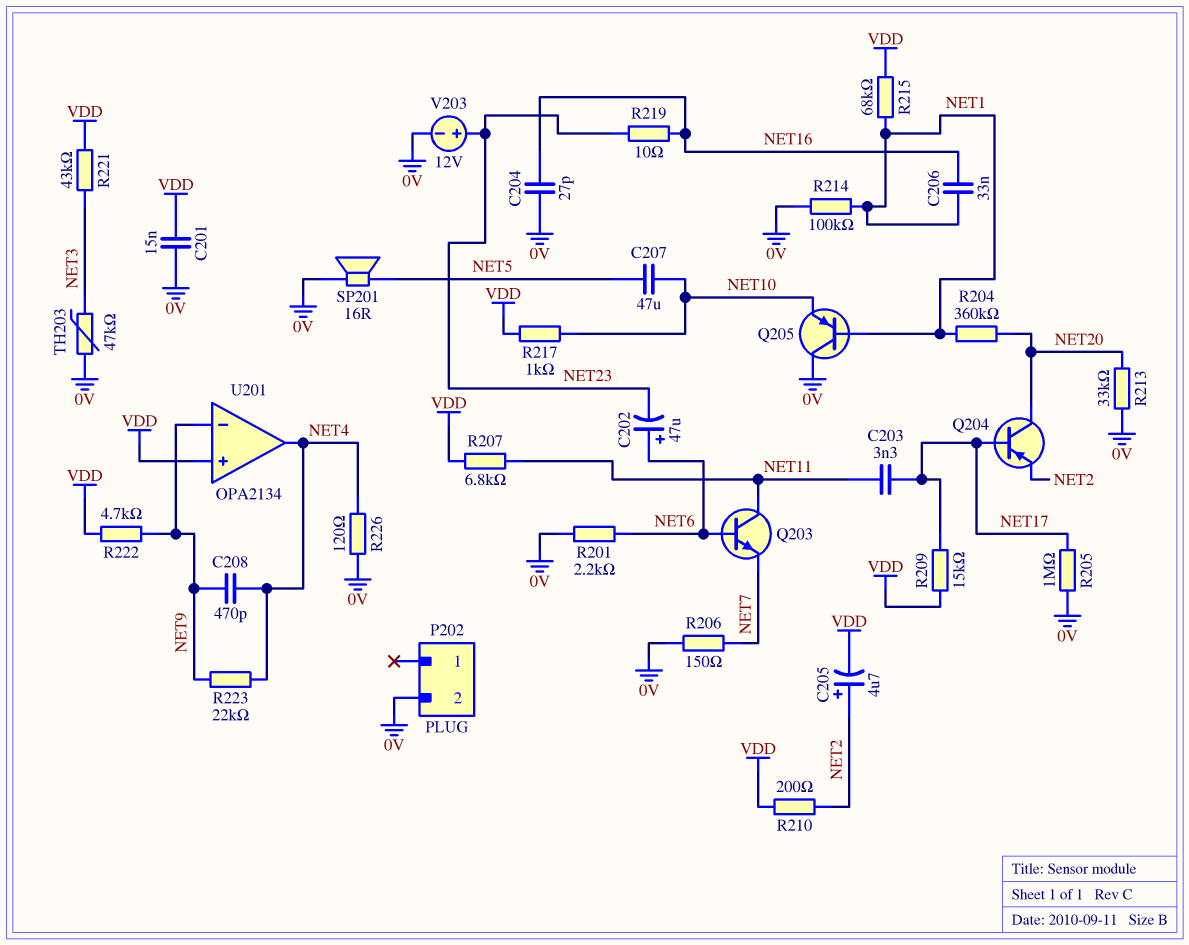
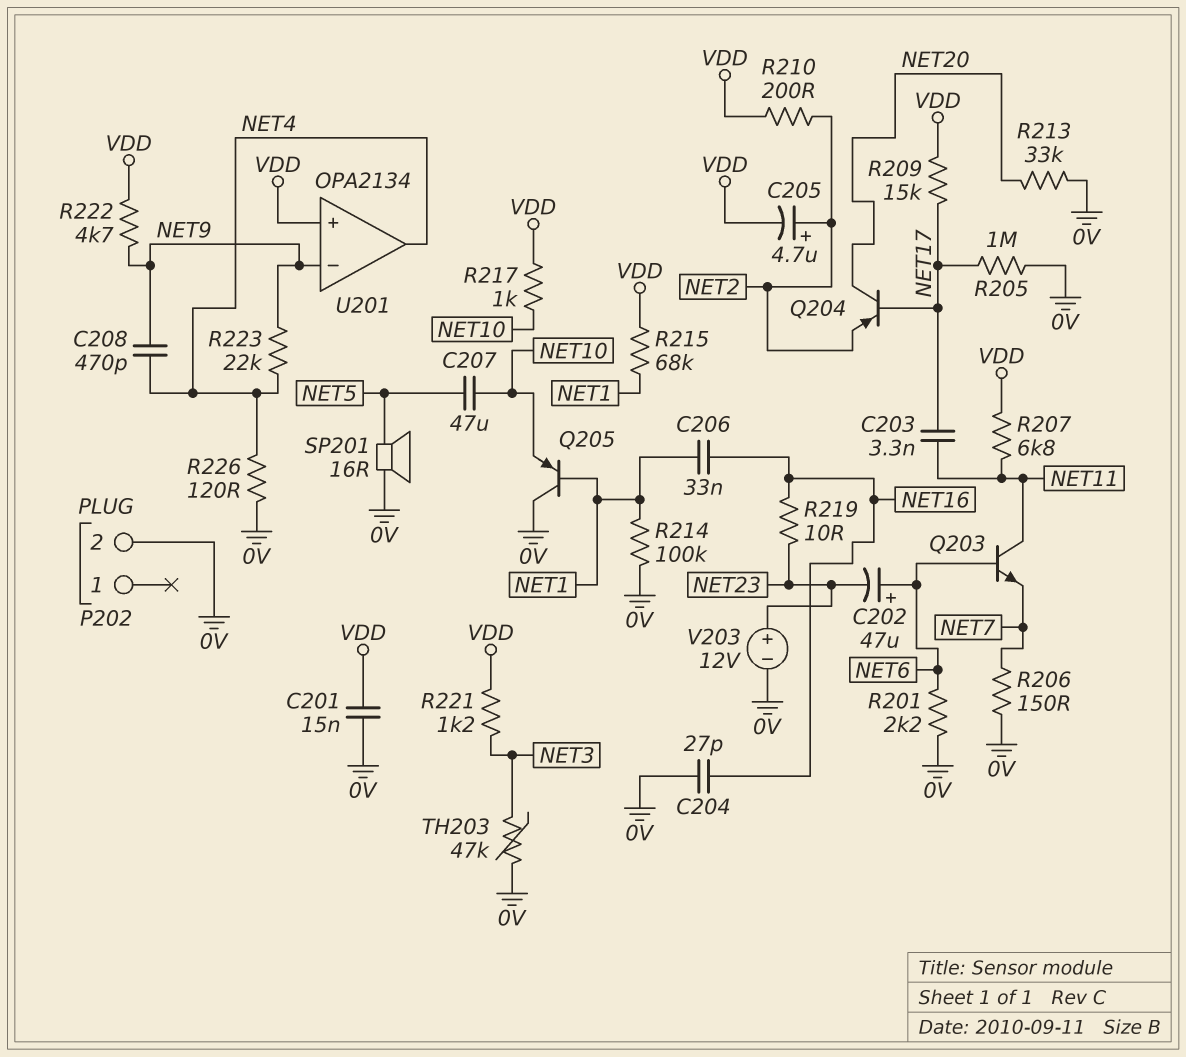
R204: 360k (NET1, NET20) -> none
R221: 43k (NET3, VDD) -> 1.2k (NET3, VDD)

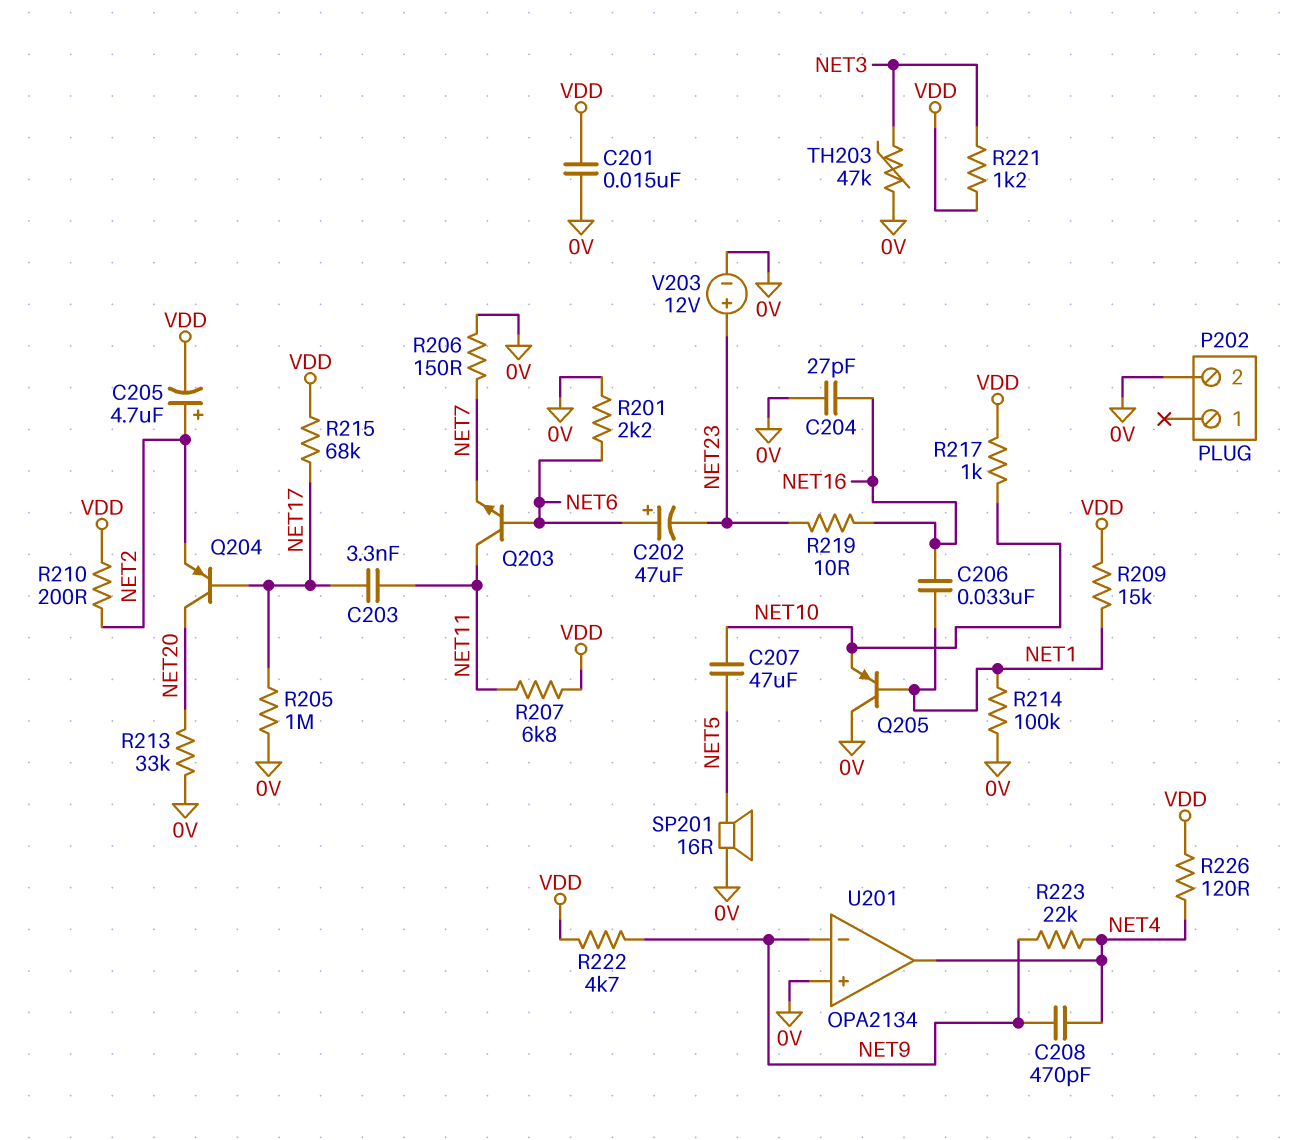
R209: 15k (NET17, VDD) -> 15k (NET1, VDD)
R215: 68k (NET1, VDD) -> 68k (NET17, VDD)
R226: 120 (0V, NET4) -> 120 (NET4, VDD)
U201 pin in+: VDD -> 0V

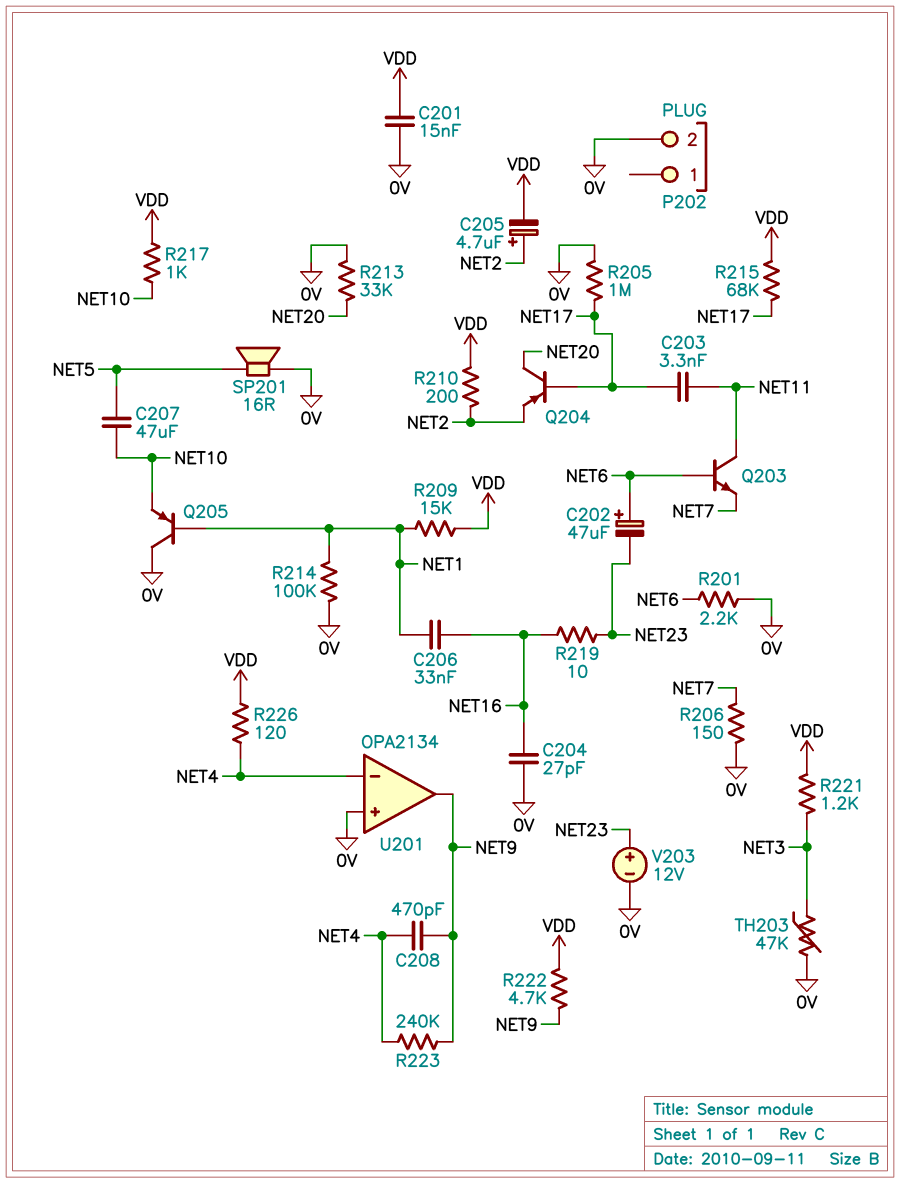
R207: 6.8k (NET11, VDD) -> none
R223: 22k (NET4, NET9) -> 240k (NET4, NET9)
U201 pin in-: NET9 -> NET4
U201 pin out: NET4 -> NET9

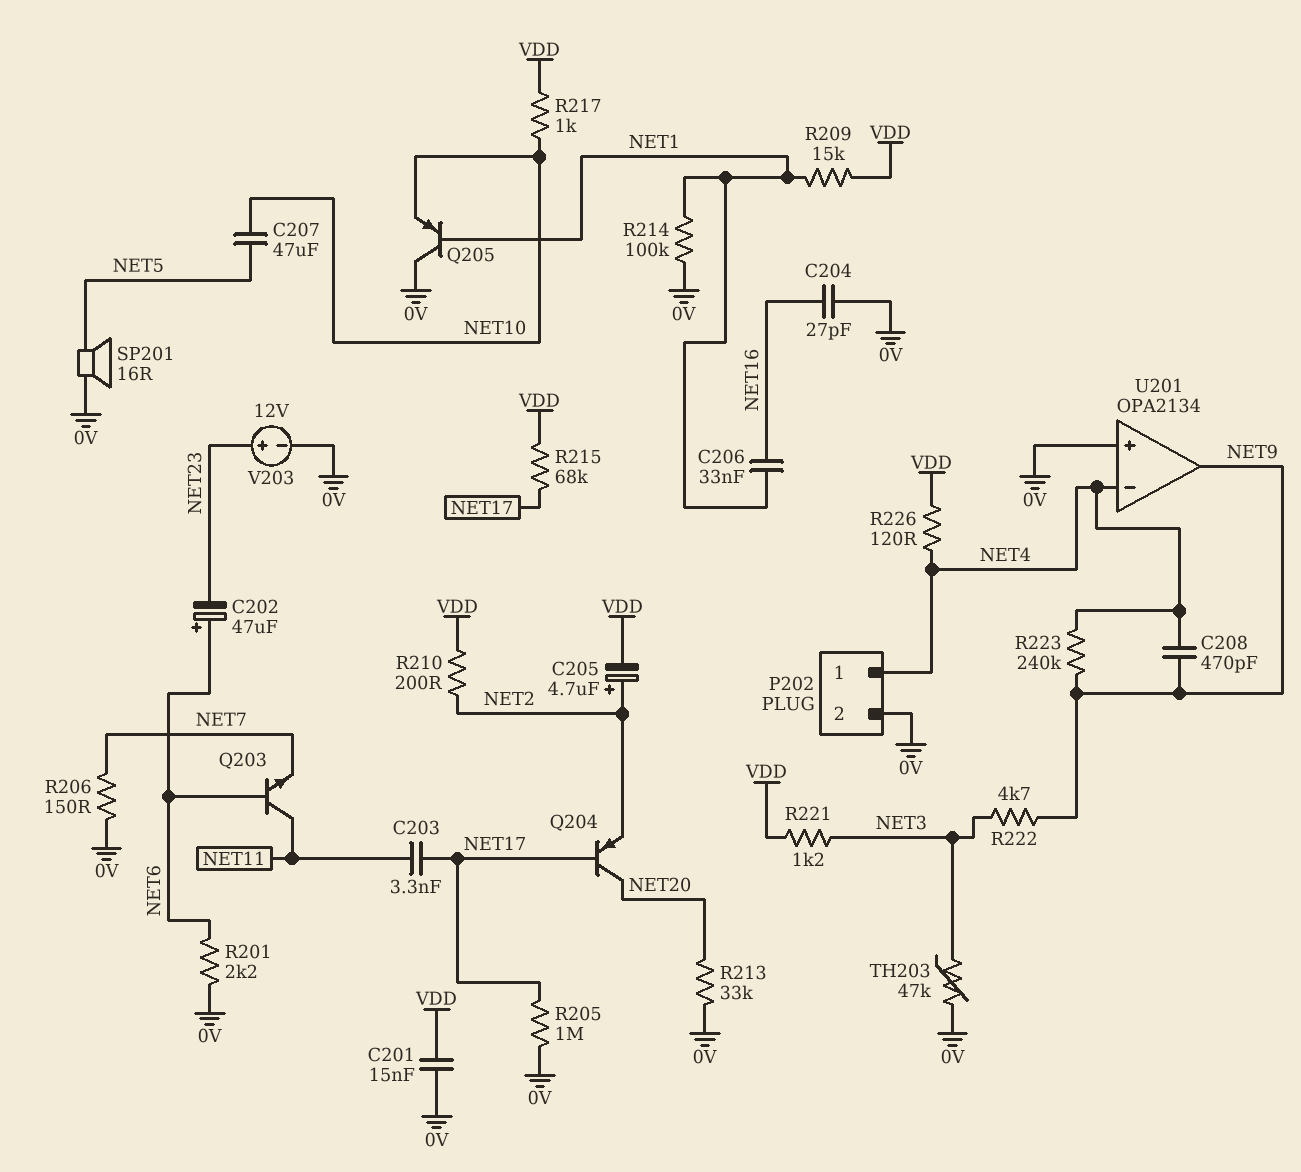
P202 pin 1: none -> NET4
R219: 10 (NET16, NET23) -> none
R222: 4.7k (NET9, VDD) -> 4.7k (NET3, NET9)

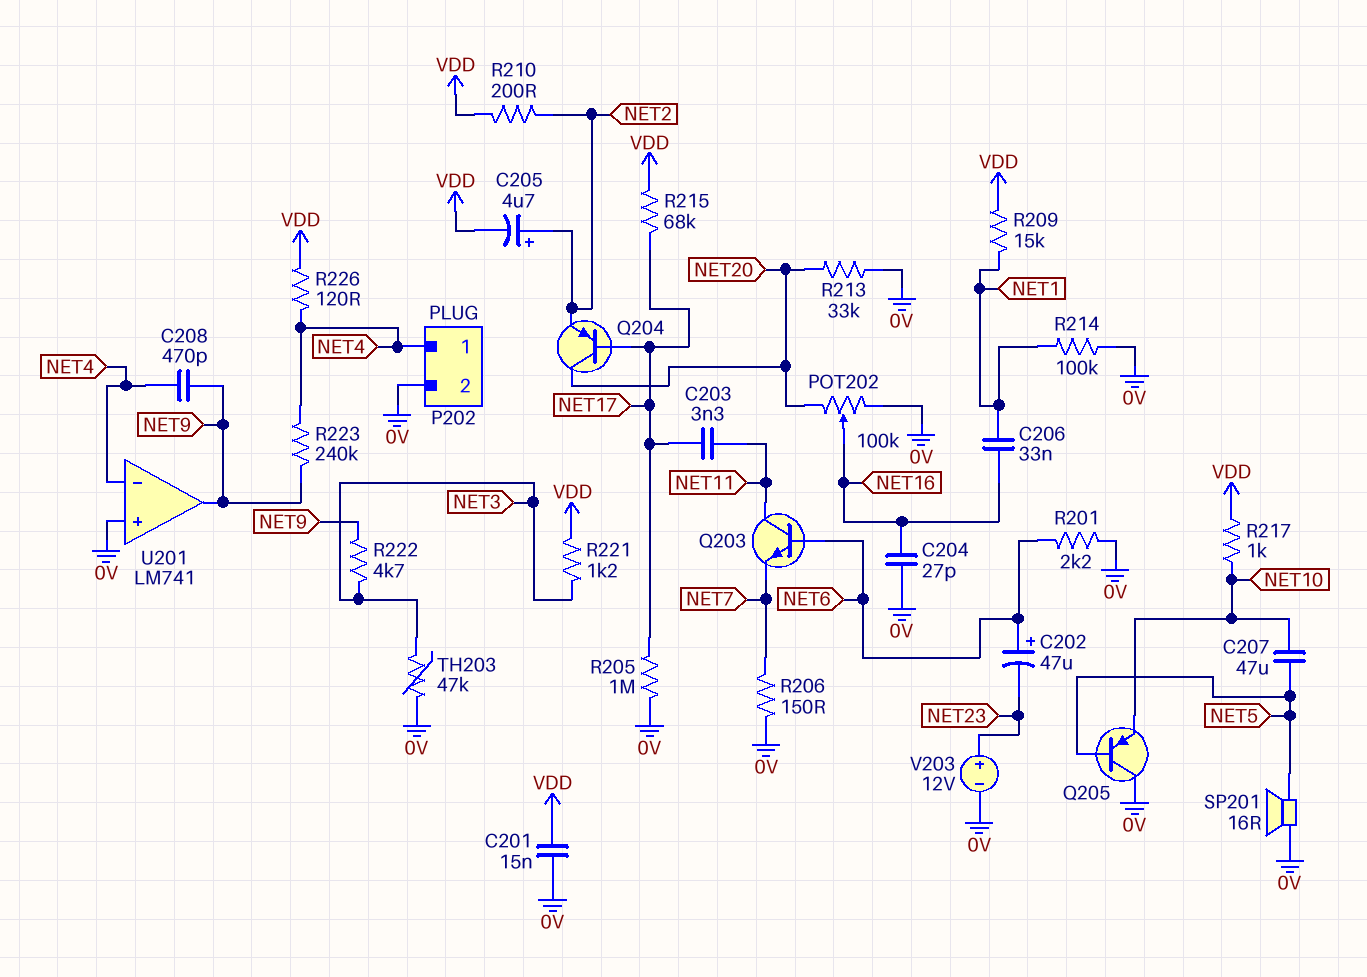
POT202: none -> 100k (0V, NET20, wiper NET16)
Q205: PNP (B NET1, C 0V, E NET10) -> PNP (B NET5, C 0V, E NET10)
U201: OPA2134 -> LM741

